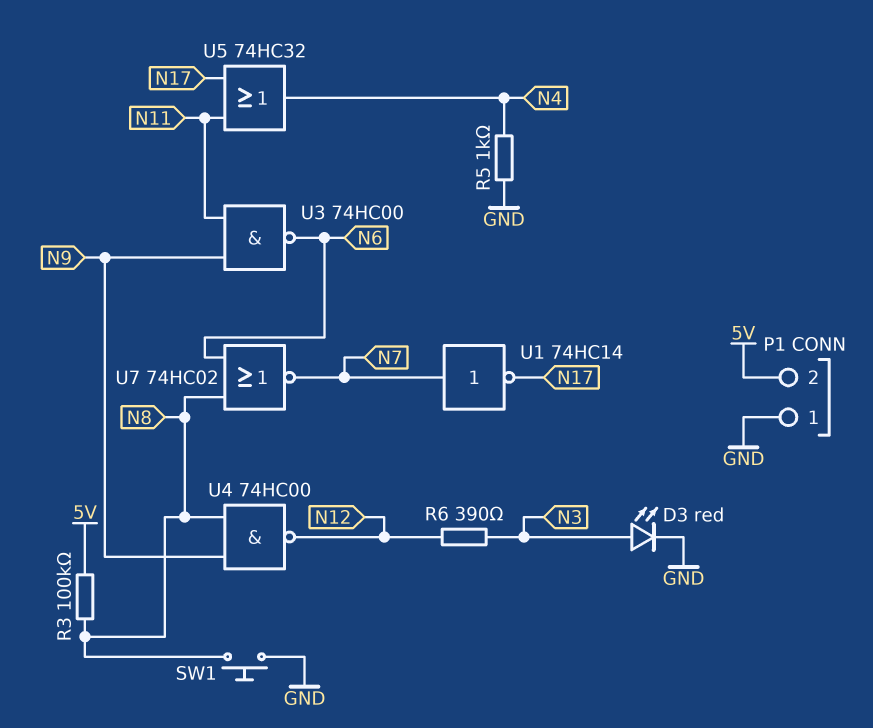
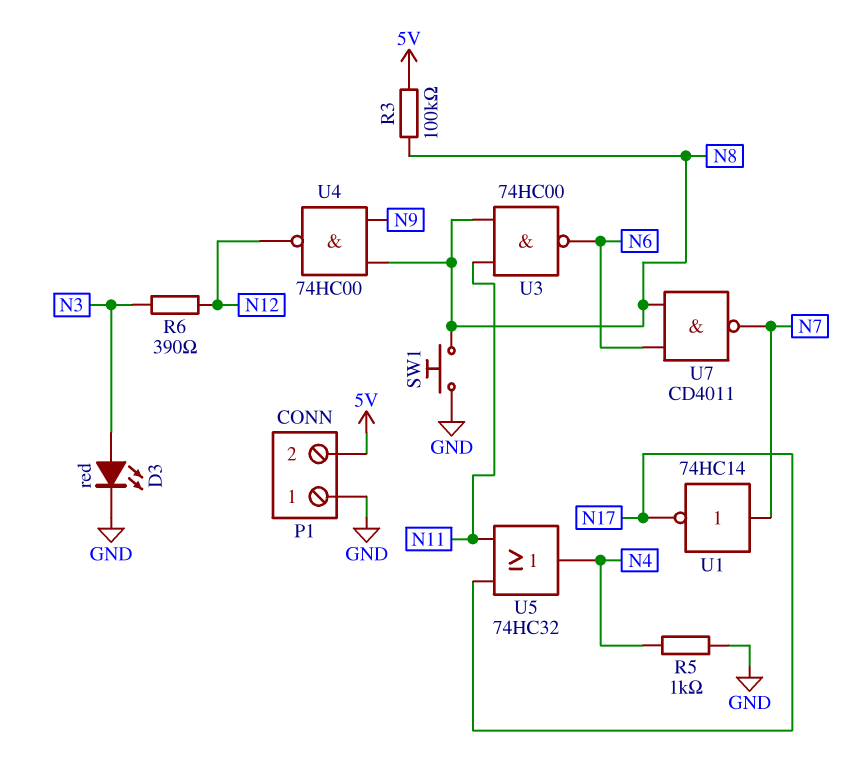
U3: NAND 74HC00 (in N9, in N11, out N6) -> NAND 74HC00 (in N8, in N11, out N6)
U7: NOR 74HC02 (in N6, in N8, out N7) -> NAND CD4011 (in N6, in N8, out N7)

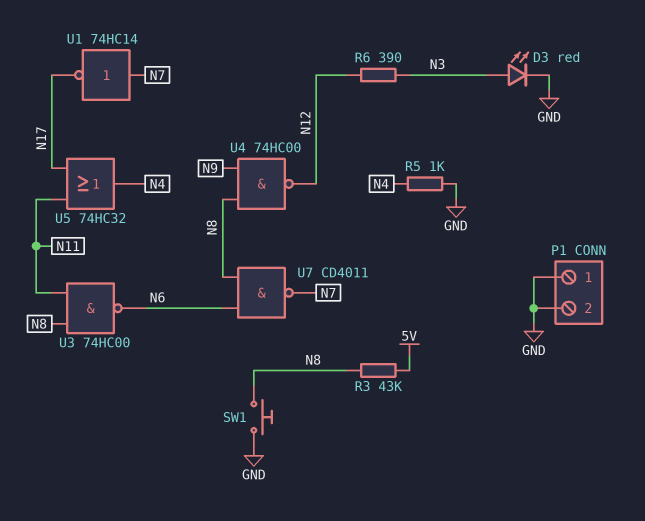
P1 pin 2: 5V -> GND
R3: 100k (5V, N8) -> 43k (5V, N8)

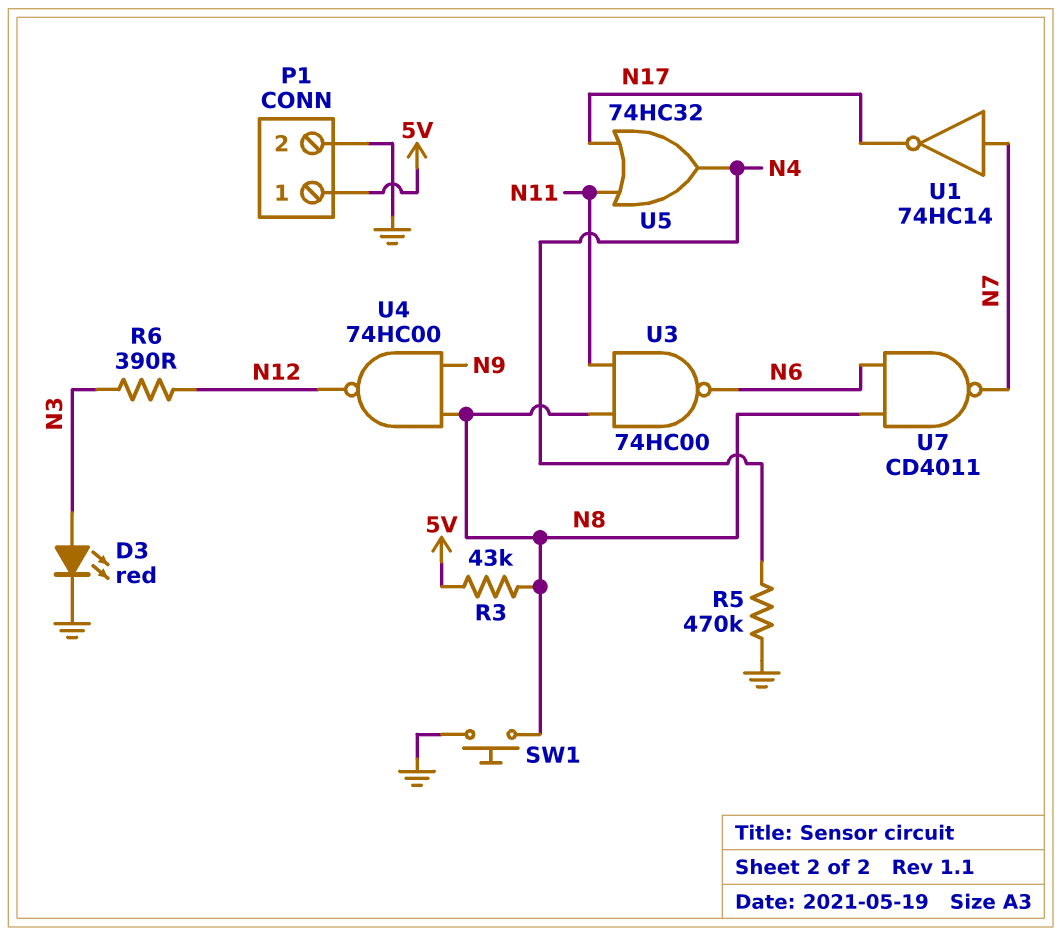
P1 pin 1: GND -> 5V
R5: 1k (GND, N4) -> 470k (GND, N4)

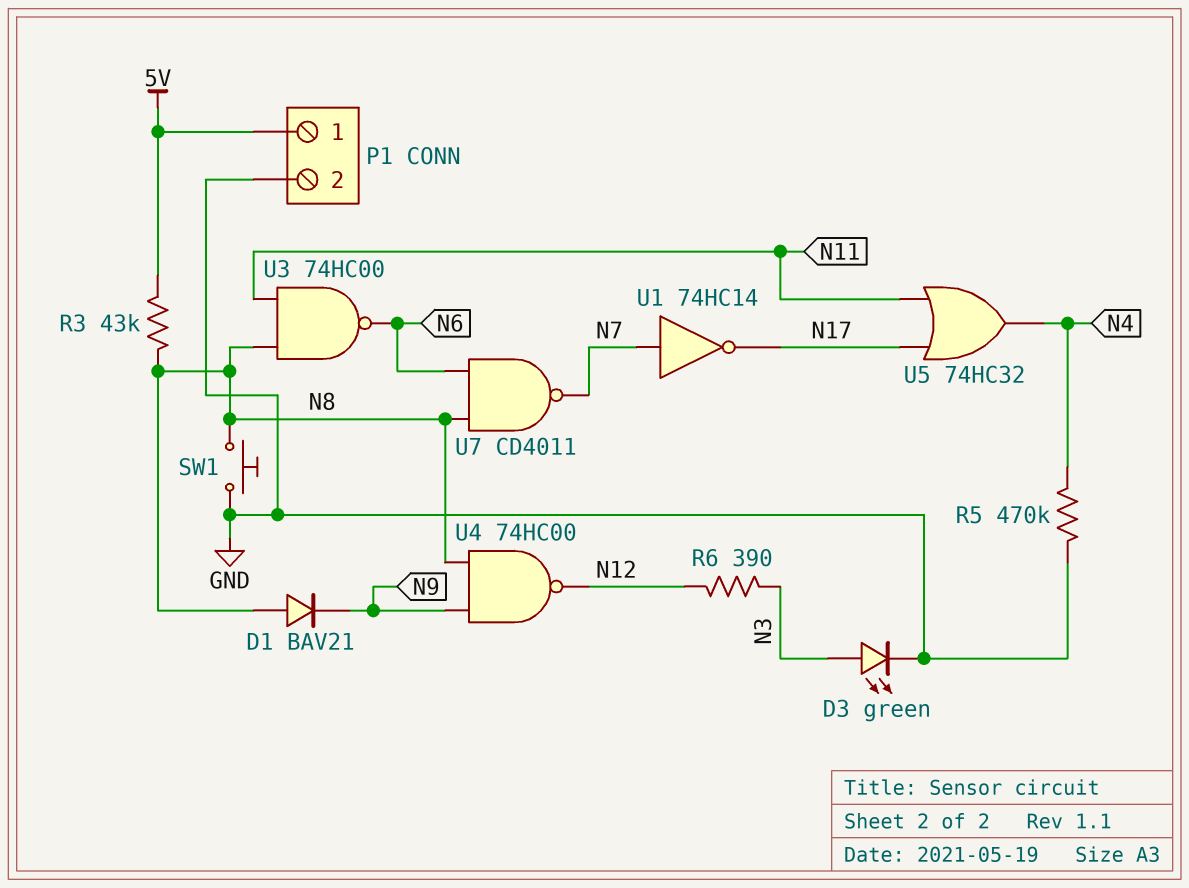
D1: none -> diode BAV21 (A N8, K N9)
D3: LED red (A N3, K GND) -> LED green (A N3, K GND)

